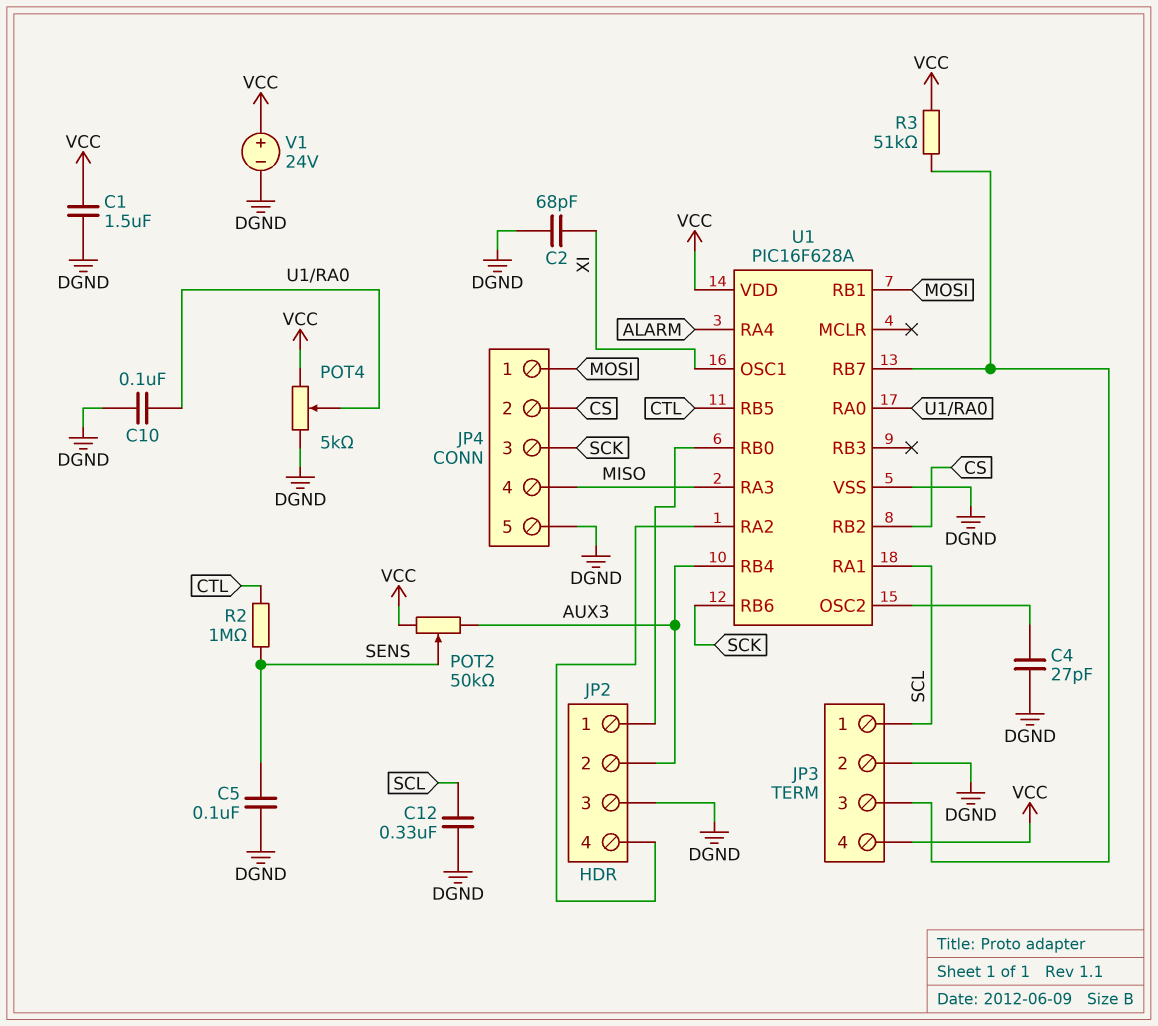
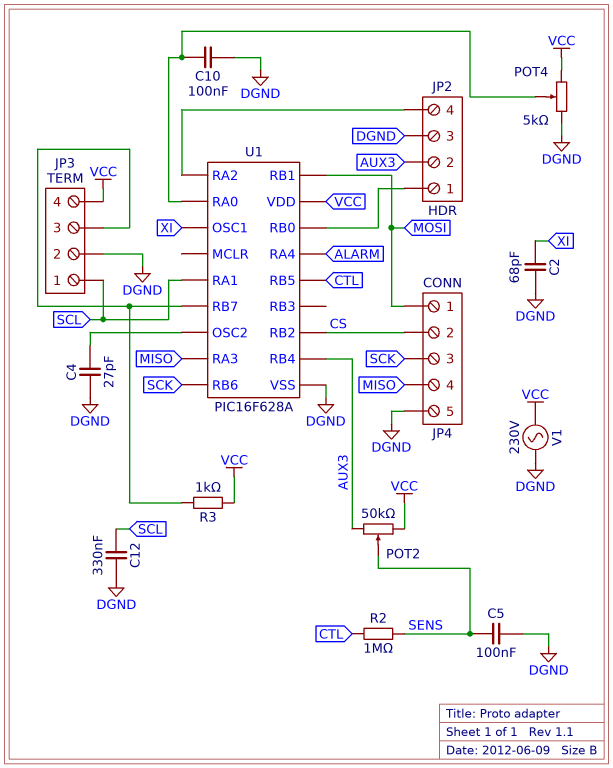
C1: 1.5uF (DGND, VCC) -> none
R3: 51k (JP3/3, VCC) -> 1k (JP3/3, VCC)
V1: 24V (plus VCC, minus DGND) -> AC 230V (DGND, VCC)

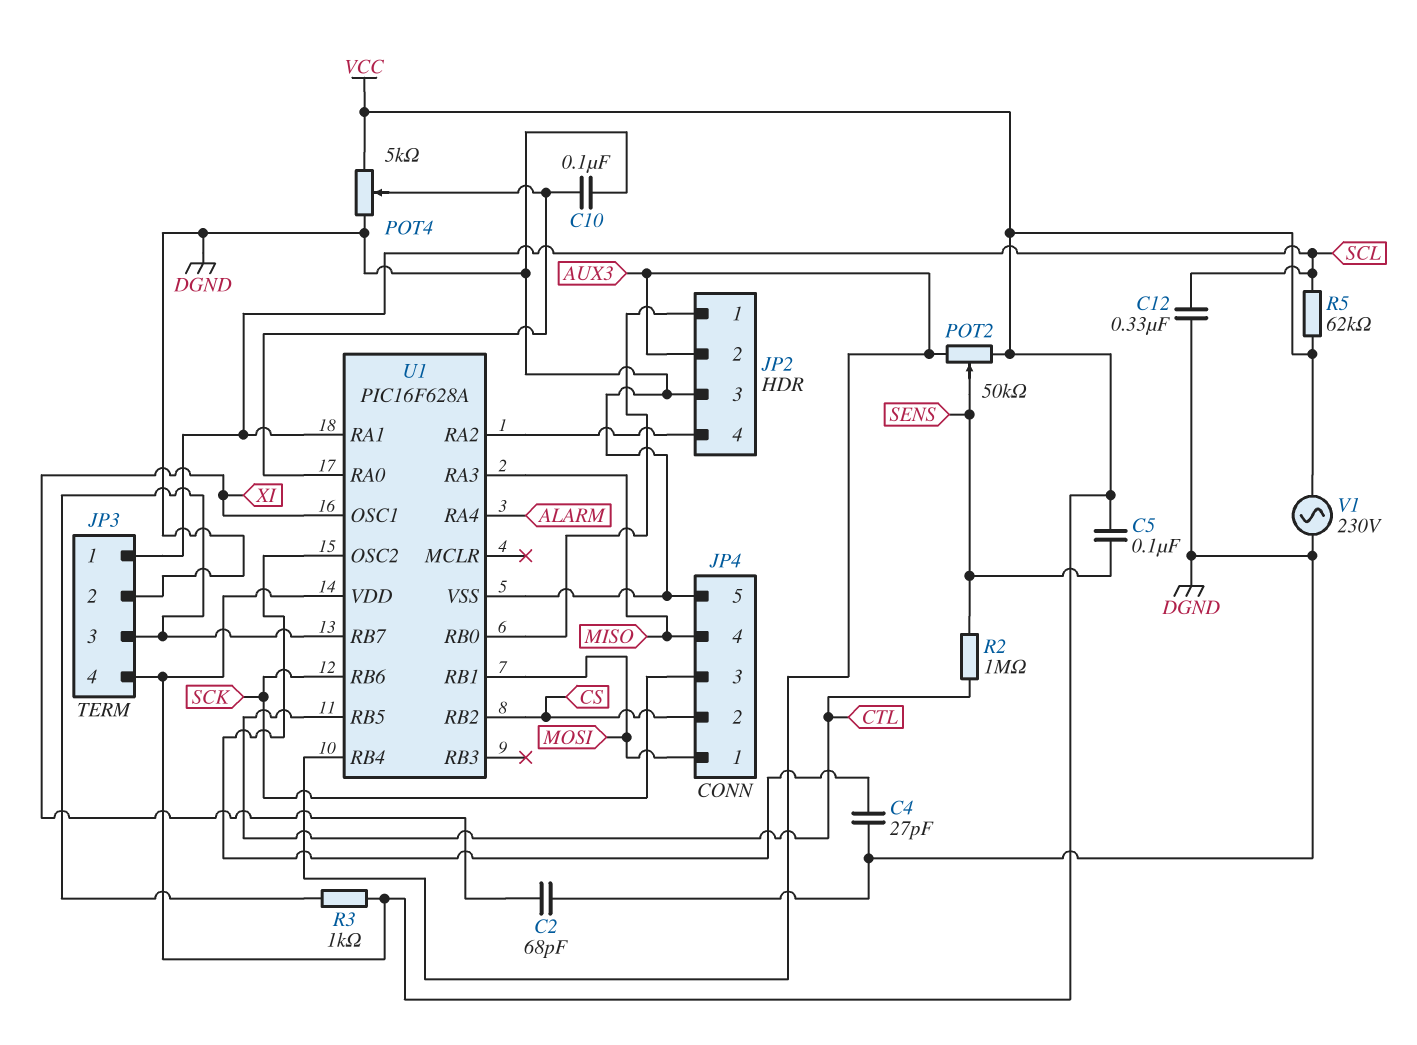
C5: 100nF (DGND, SENS) -> 100nF (SENS, VCC)
R5: none -> 62k (SCL, VCC)

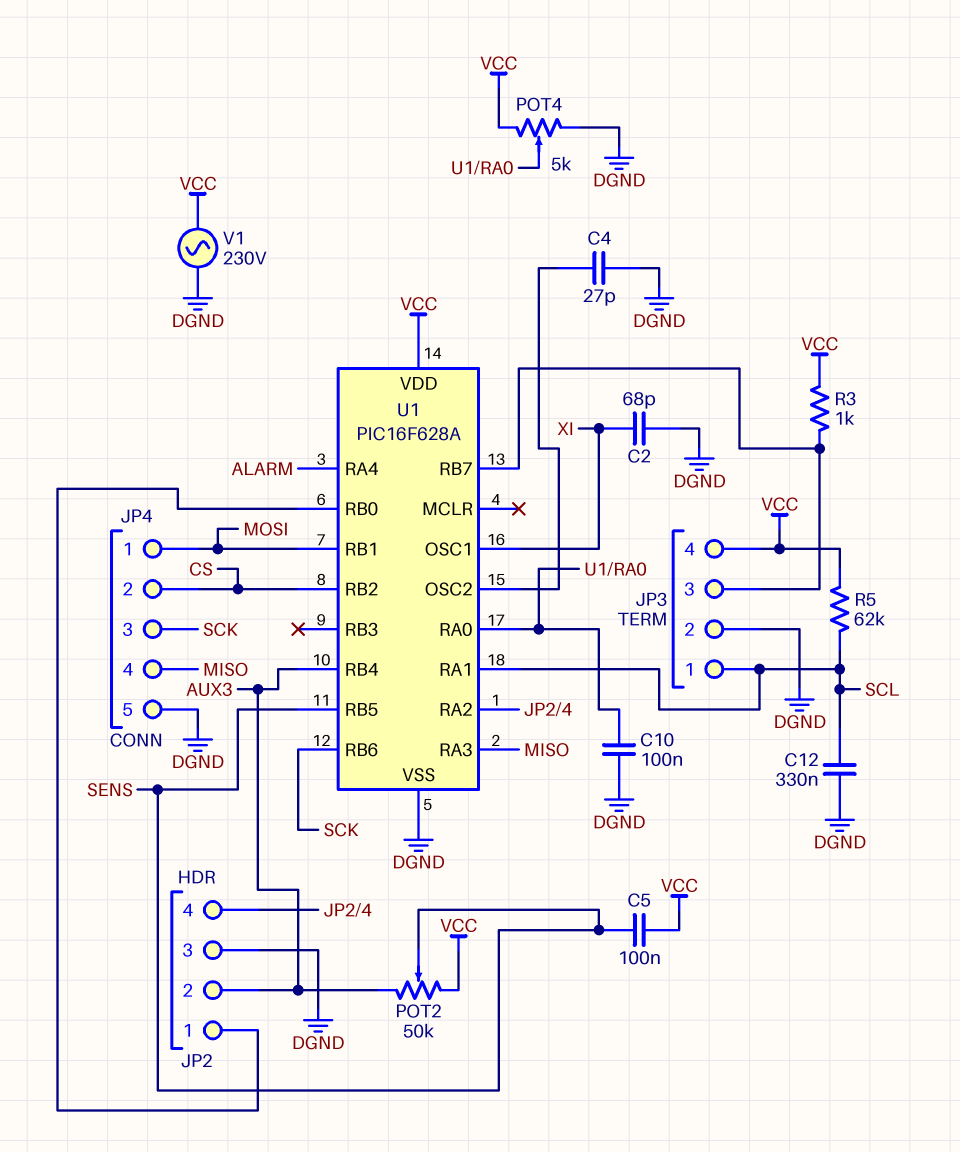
R2: 1M (CTL, SENS) -> none
U1 pin RB5: CTL -> SENS

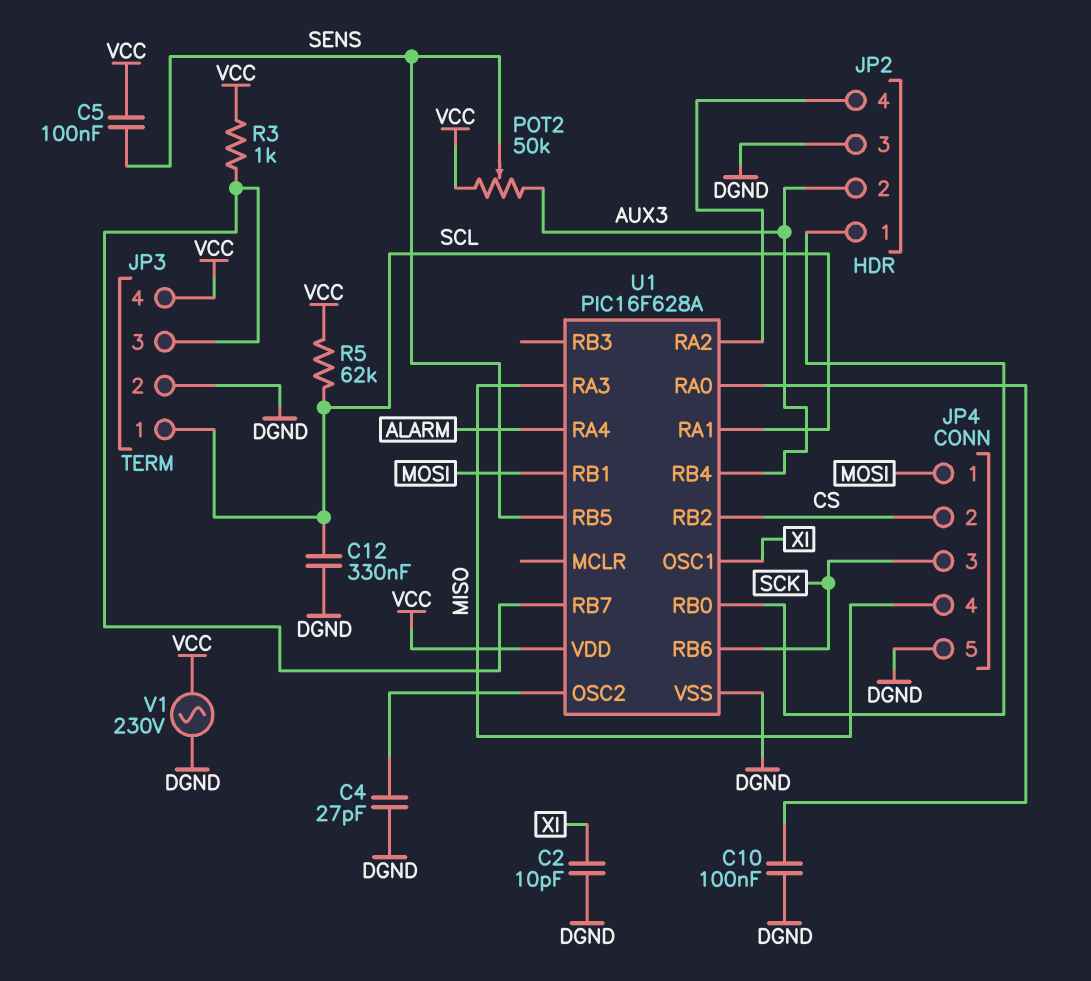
C2: 68pF (DGND, XI) -> 10pF (DGND, XI)
POT4: 5k (DGND, VCC, wiper U1/RA0) -> none

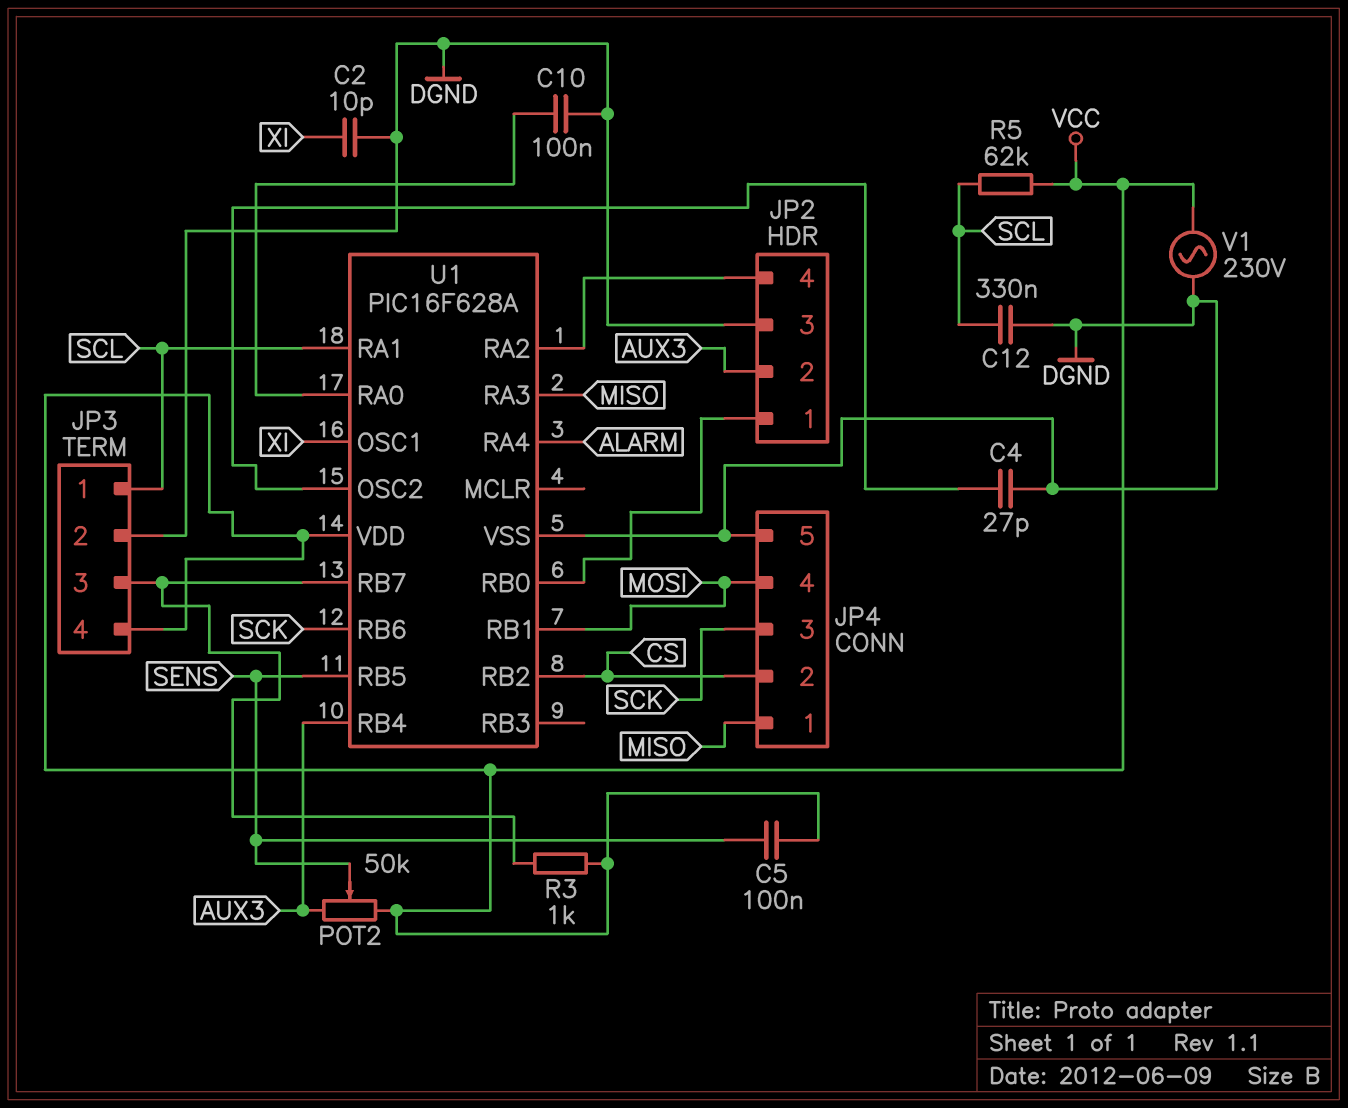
JP4 pin 1: MOSI -> MISO
JP4 pin 4: MISO -> MOSI

